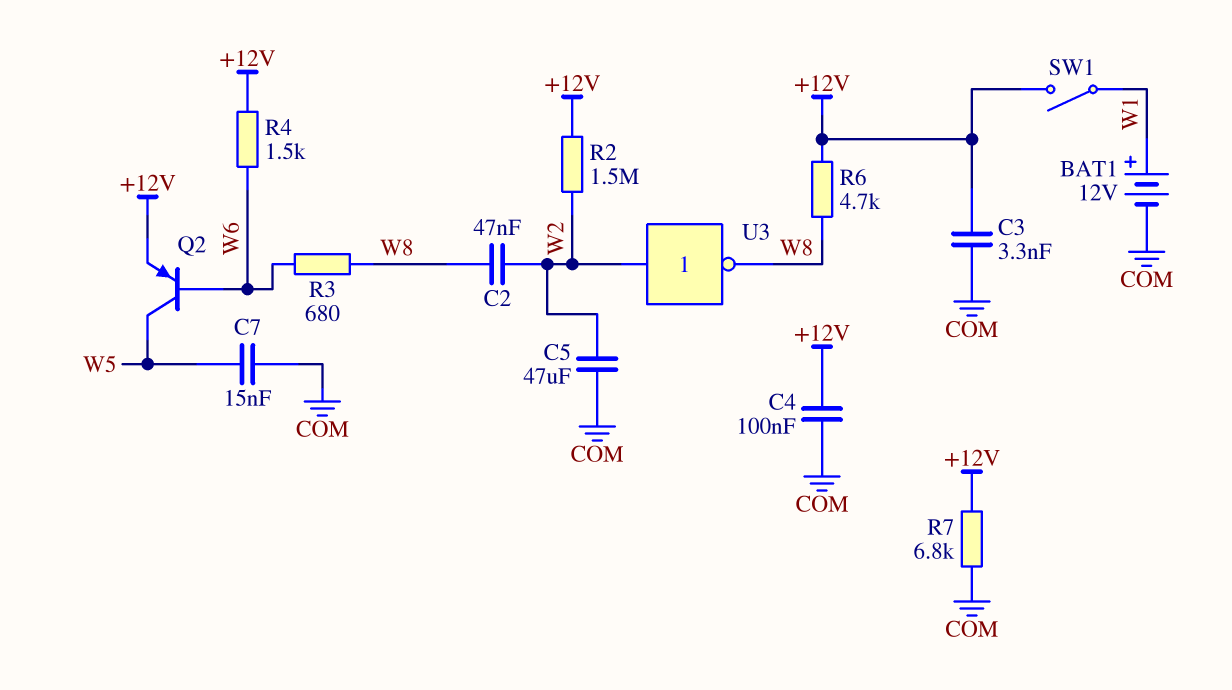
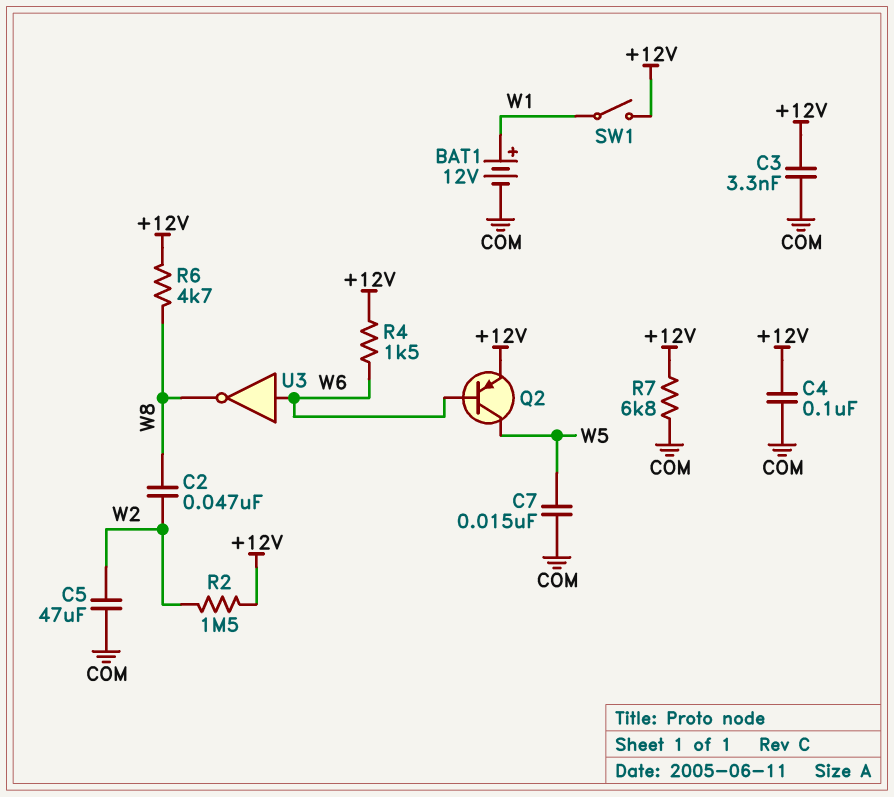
R3: 680 (W6, W8) -> none
U3: NOT (in W2, out W8) -> NOT (in W6, out W8)

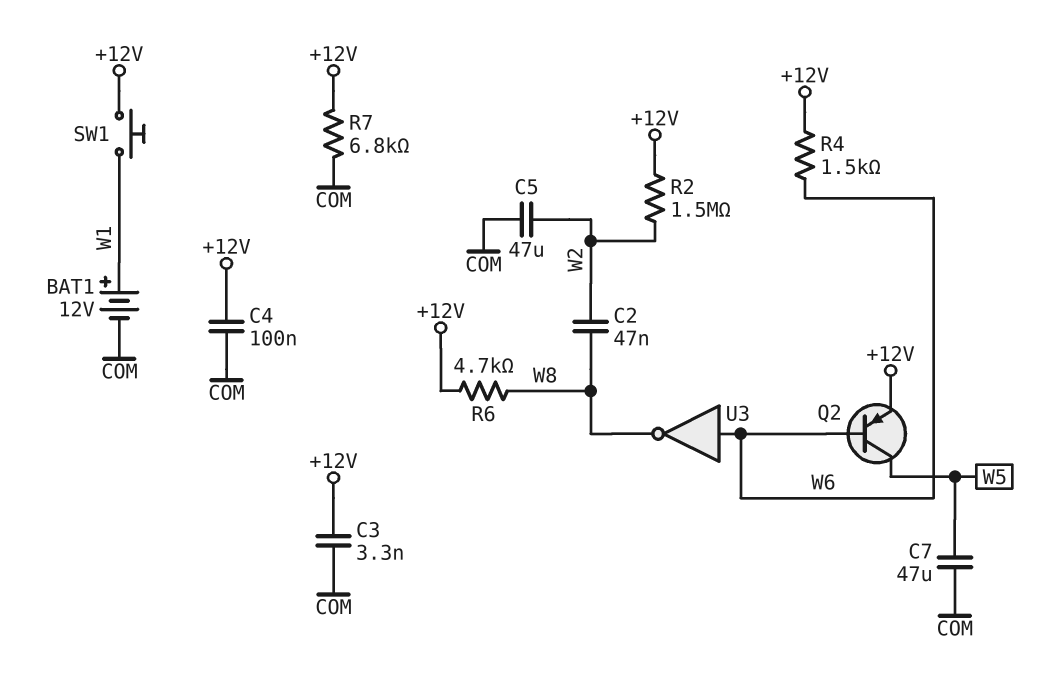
C7: 15nF (COM, W5) -> 47uF (COM, W5)
SW1: switch (+12V, W1) -> button (+12V, W1)

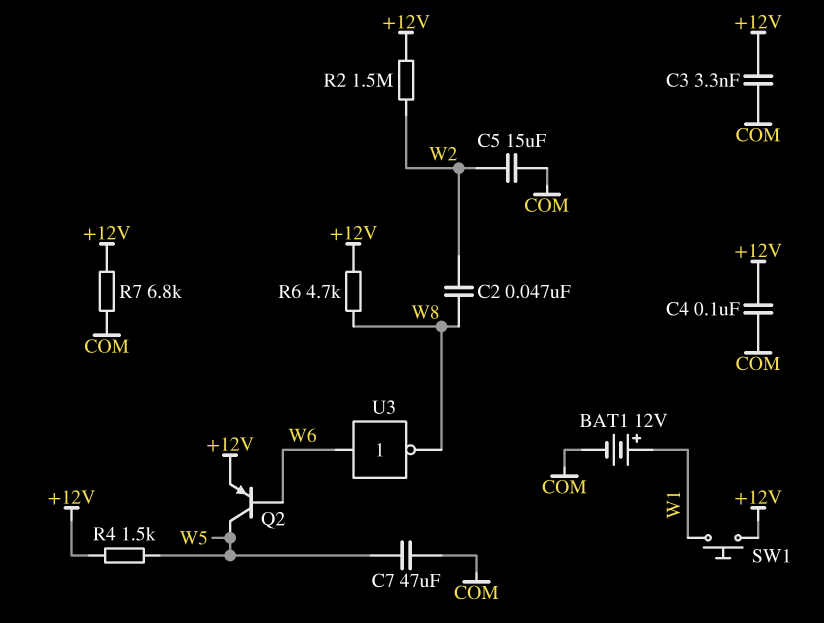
C5: 47uF (COM, W2) -> 15uF (COM, W2)
R4: 1.5k (+12V, W6) -> 1.5k (+12V, W5)

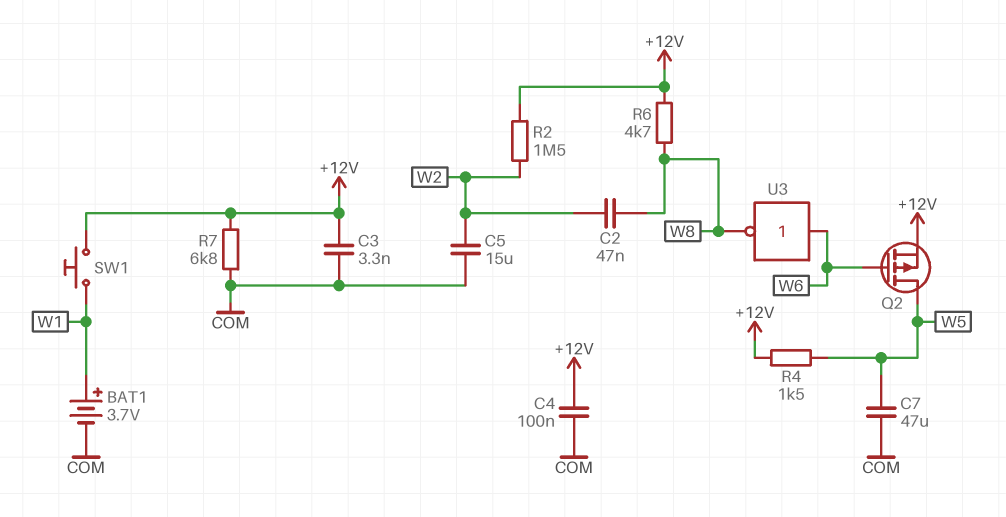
BAT1: 12V (plus W1, minus COM) -> 3.7V (plus W1, minus COM)
Q2: PNP (B W6, C W5, E +12V) -> PMOS (G W6, D W5, S +12V)

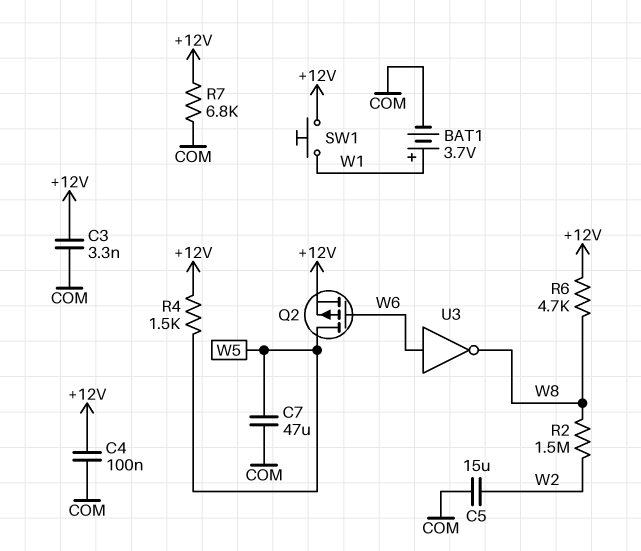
C2: 47nF (W2, W8) -> none
R2: 1.5M (+12V, W2) -> 1.5M (W2, W8)

